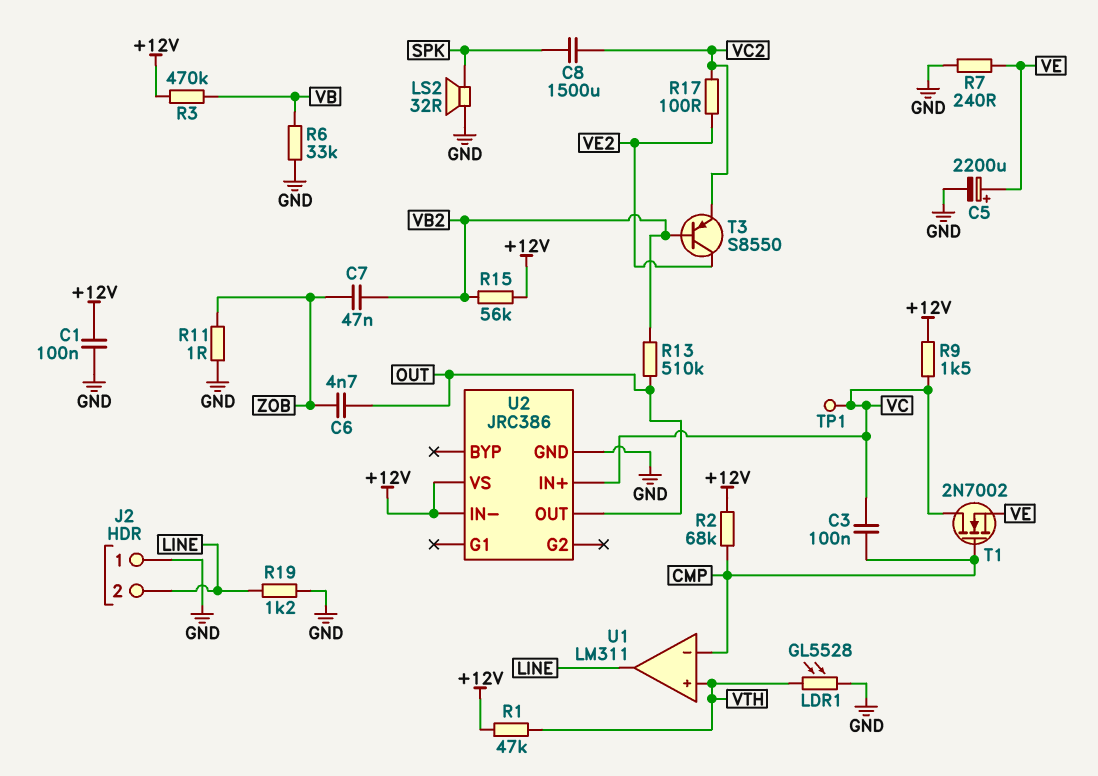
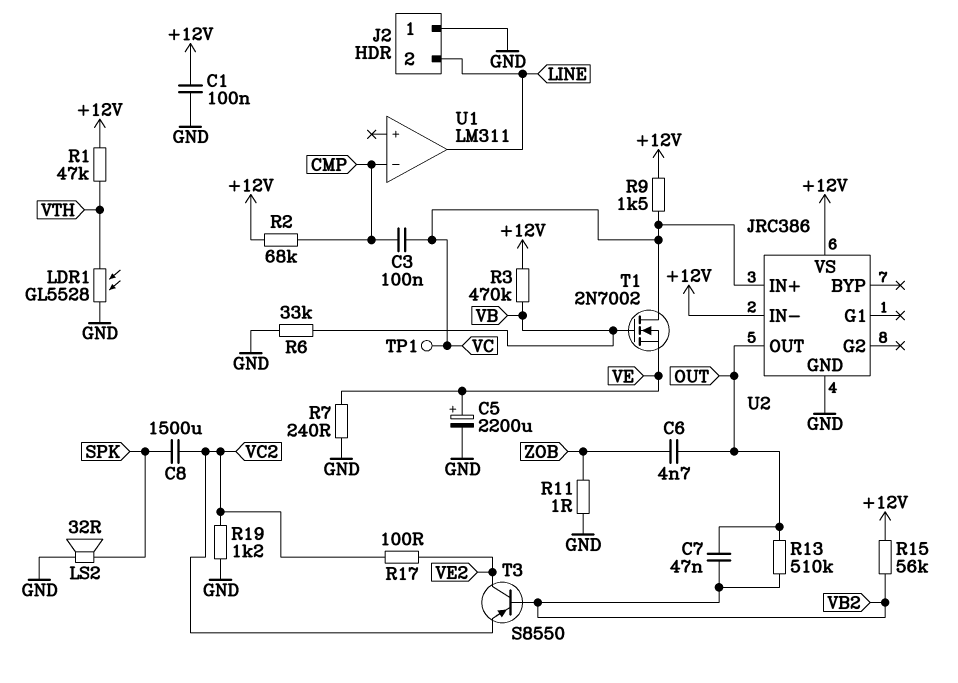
C7: 47nF (VB2, ZOB) -> 47nF (OUT, VB2)
R19: 1.2k (GND, LINE) -> 1.2k (GND, VC2)
T1: NMOS 2N7002 (G CMP, D VC, S VE) -> NMOS 2N7002 (G VB, D VC, S VE)
U1 pin in+: VTH -> none

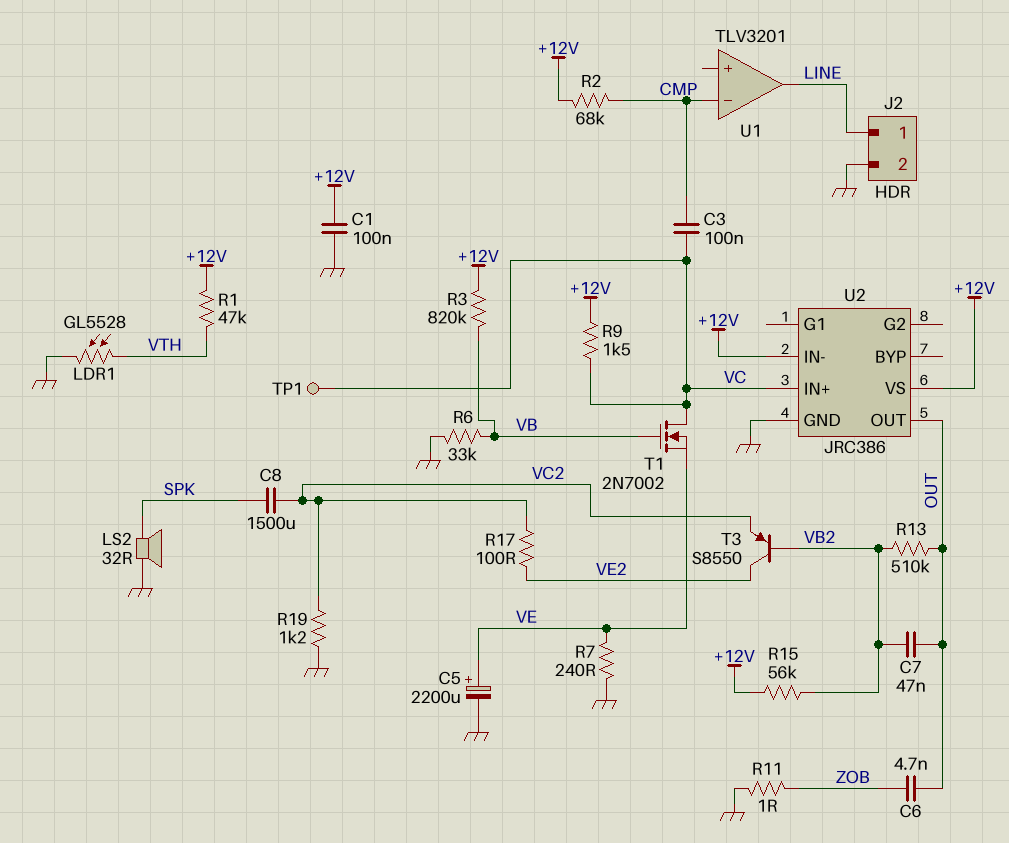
J2 pin 1: GND -> LINE
J2 pin 2: LINE -> GND
R3: 470k (+12V, VB) -> 820k (+12V, VB)
U1: LM311 -> TLV3201

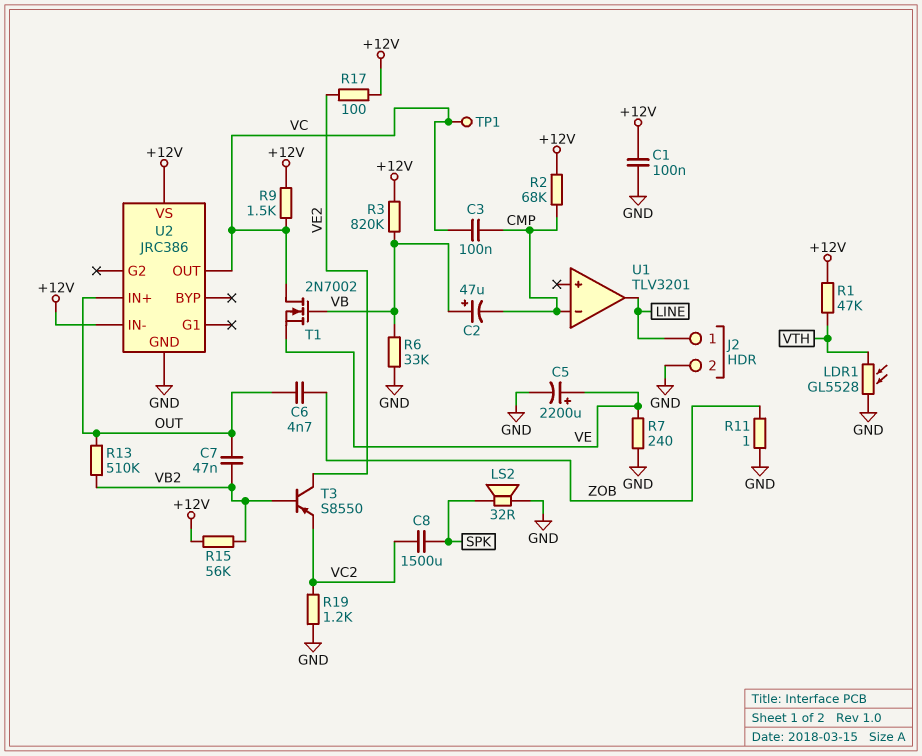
C2: none -> 47uF (plus VB, minus CMP)
R17: 100 (VC2, VE2) -> 100 (+12V, VE2)
U2 pin IN+: VC -> OUT
U2 pin OUT: OUT -> VC

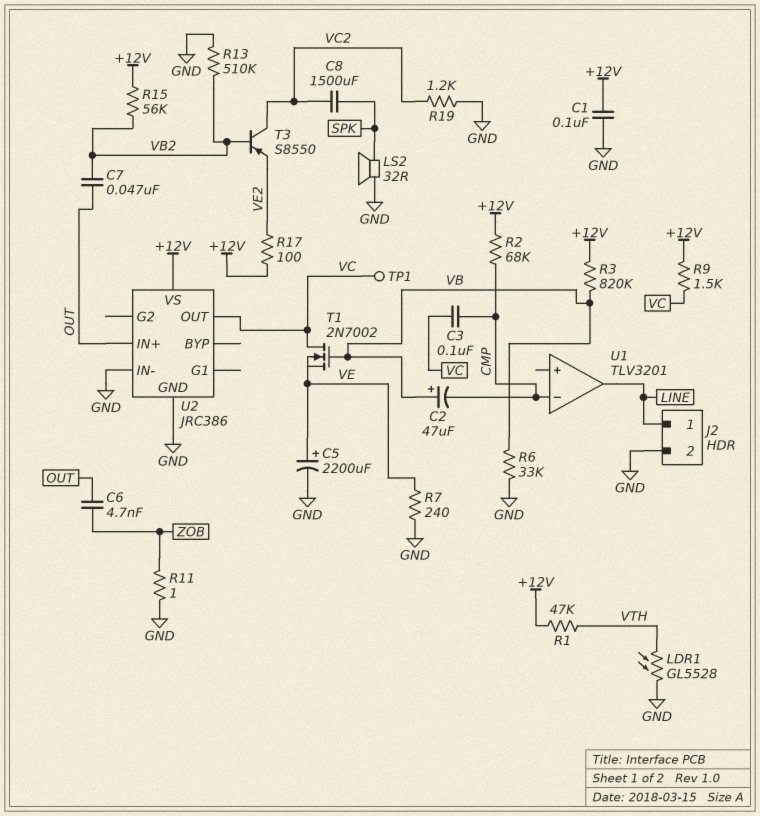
R13: 510k (OUT, VB2) -> 510k (GND, VB2)
T3: PNP S8550 (B VB2, C VE2, E VC2) -> PNP S8550 (B VB2, C VC2, E VE2)
U2 pin IN-: +12V -> GND

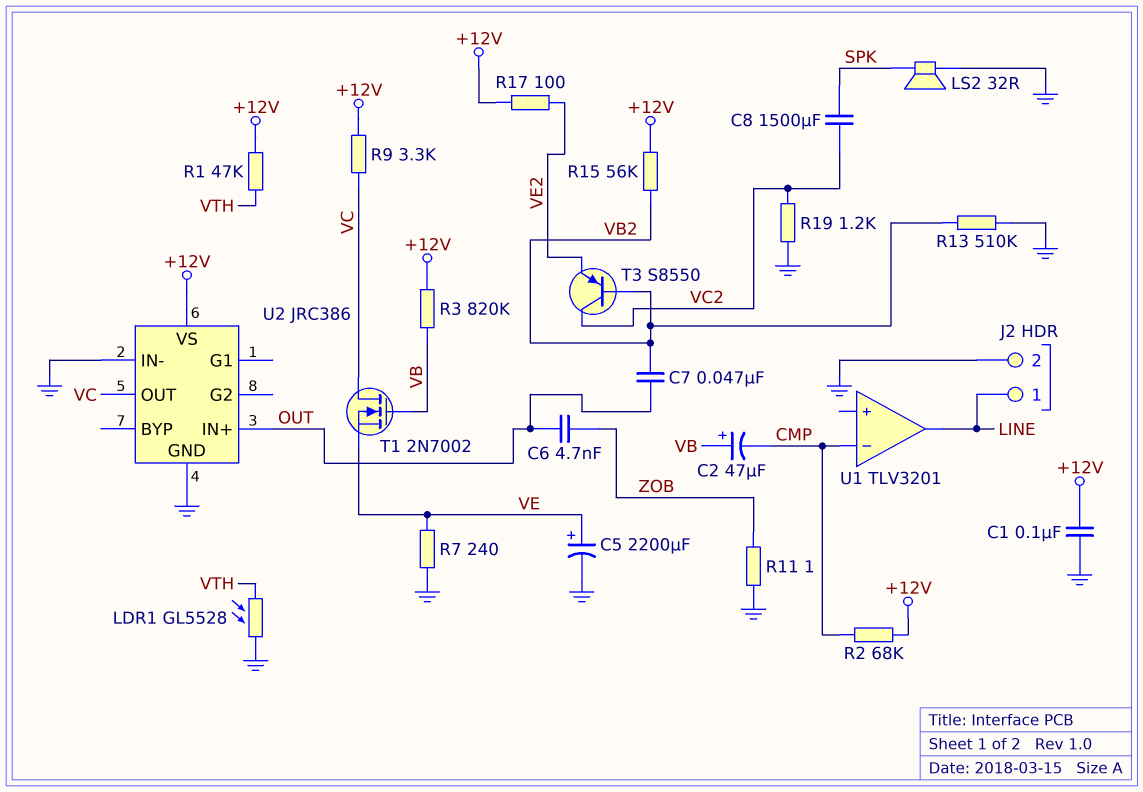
C3: 100nF (CMP, VC) -> none
R6: 33k (GND, VB) -> none
R9: 1.5k (+12V, VC) -> 3.3k (+12V, VC)
TP1: test point (VC) -> none

